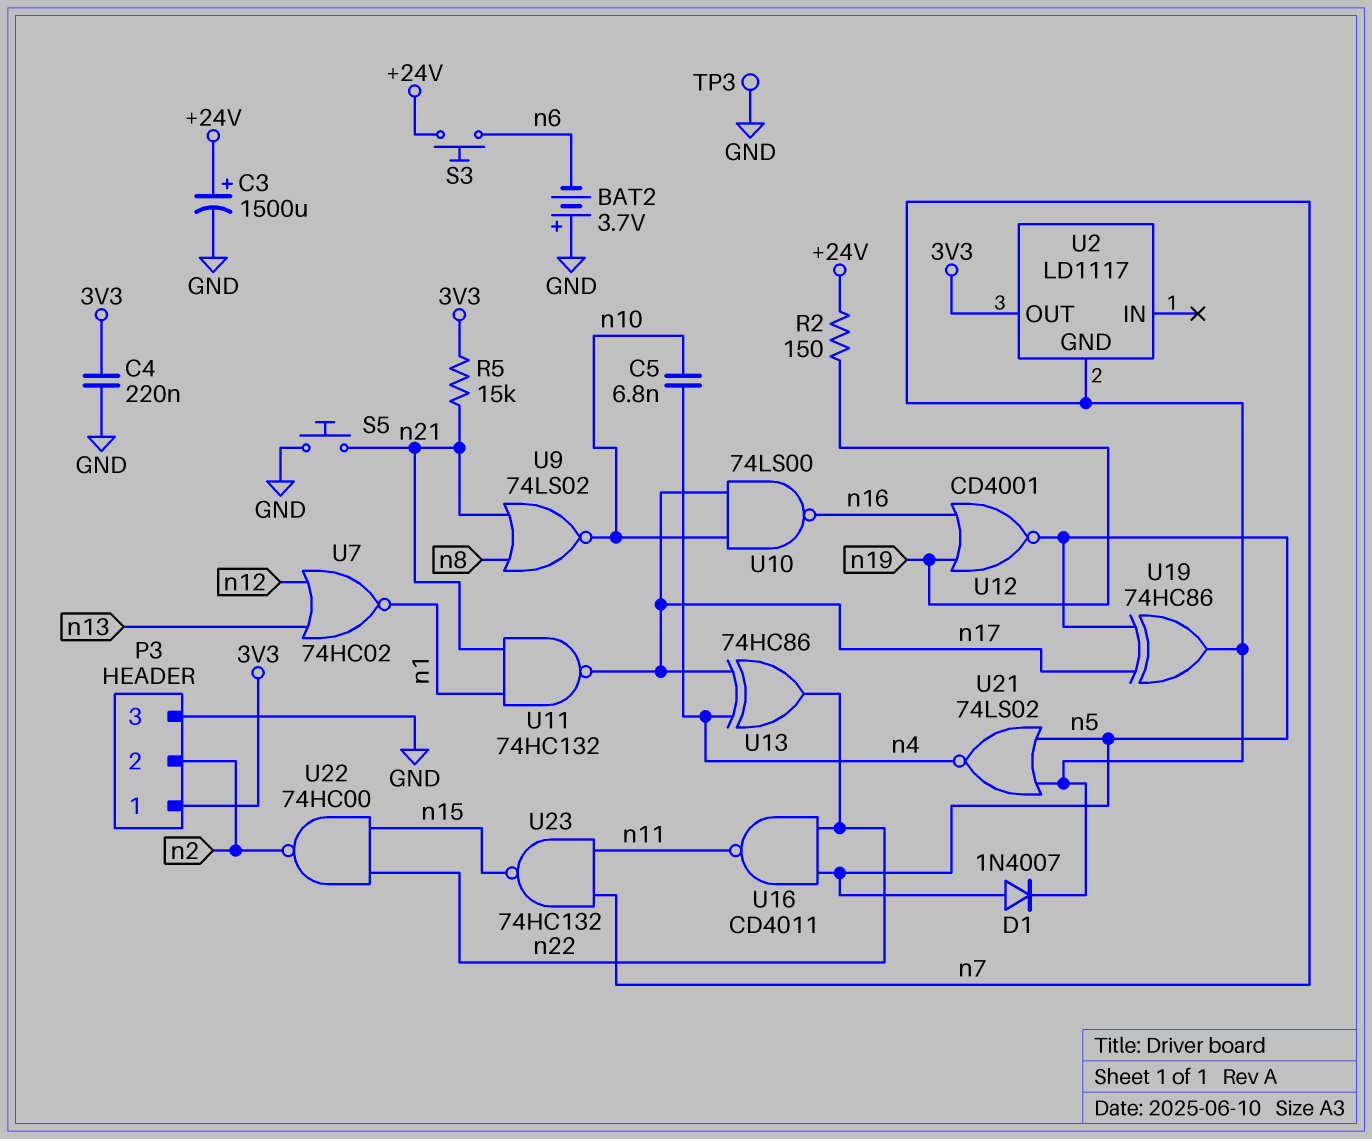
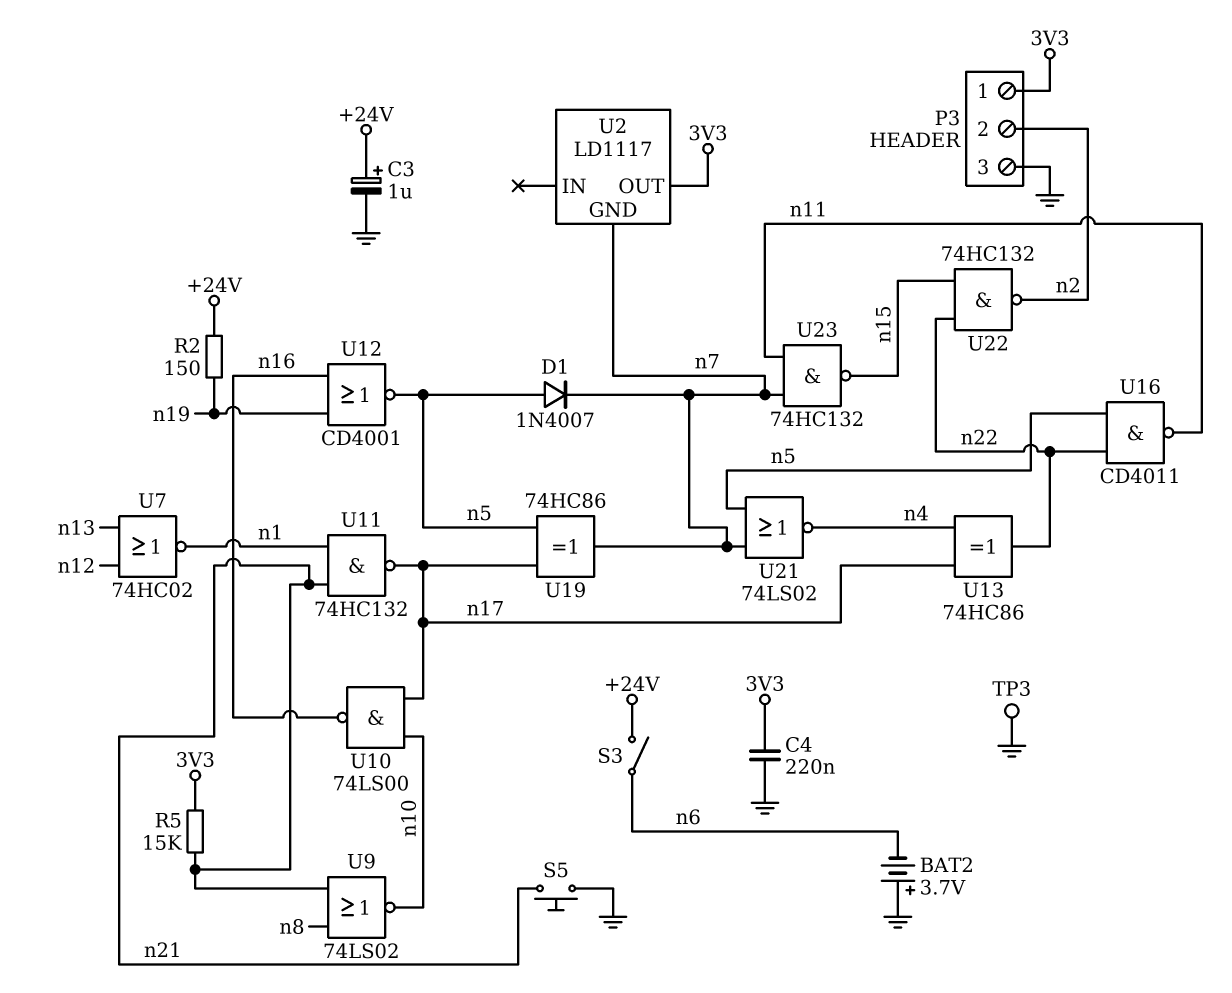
C3: 1500uF (plus +24V, minus GND) -> 1uF (plus +24V, minus GND)
C5: 6.8nF (n4, n10) -> none
S3: button (+24V, n6) -> switch (+24V, n6)
U22: NAND 74HC00 (in n15, in n22, out n2) -> NAND 74HC132 (in n15, in n22, out n2)

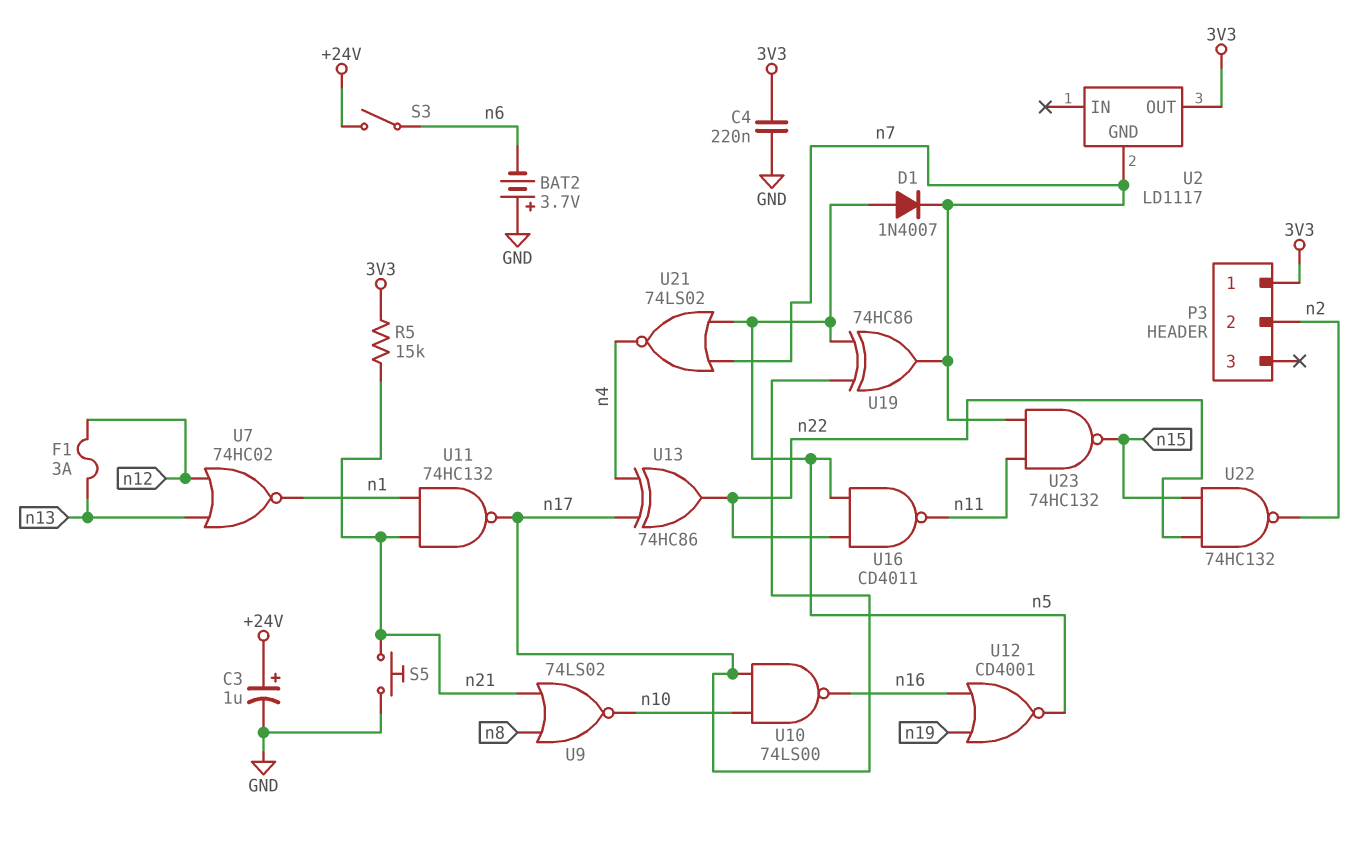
F1: none -> 3A (n12, n13)
P3 pin 3: GND -> none
R2: 150 (+24V, n19) -> none
TP3: test point (GND) -> none

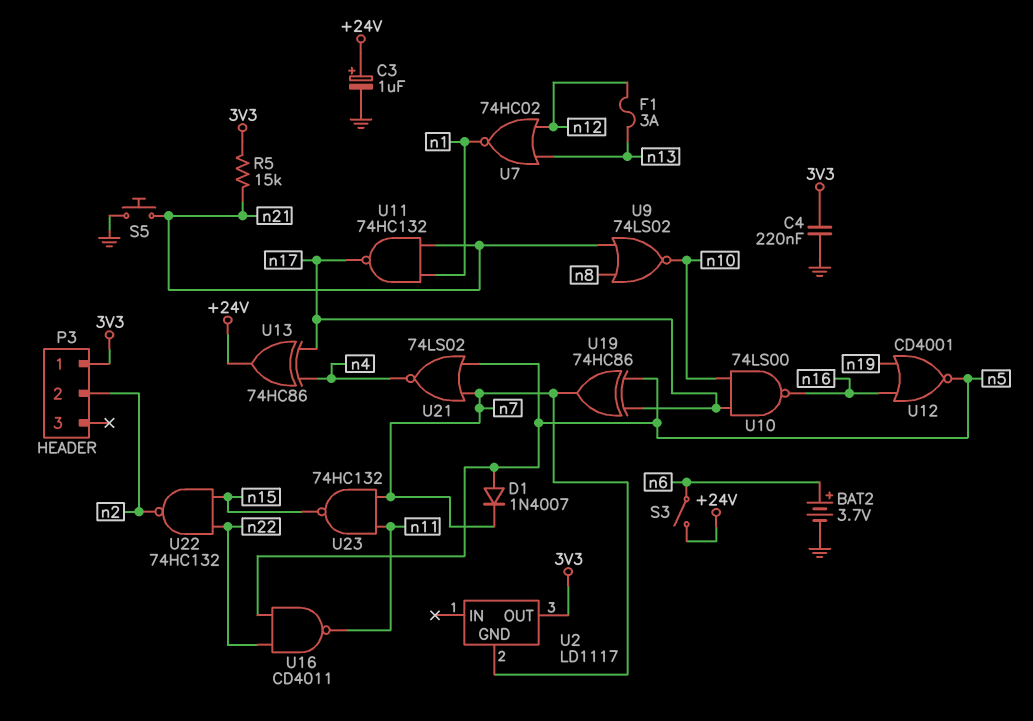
BAT2: 3.7V (plus GND, minus n6) -> 3.7V (plus n6, minus GND)
U13: XOR 74HC86 (in n4, in n17, out n22) -> XOR 74HC86 (in n4, in n17, out +24V)

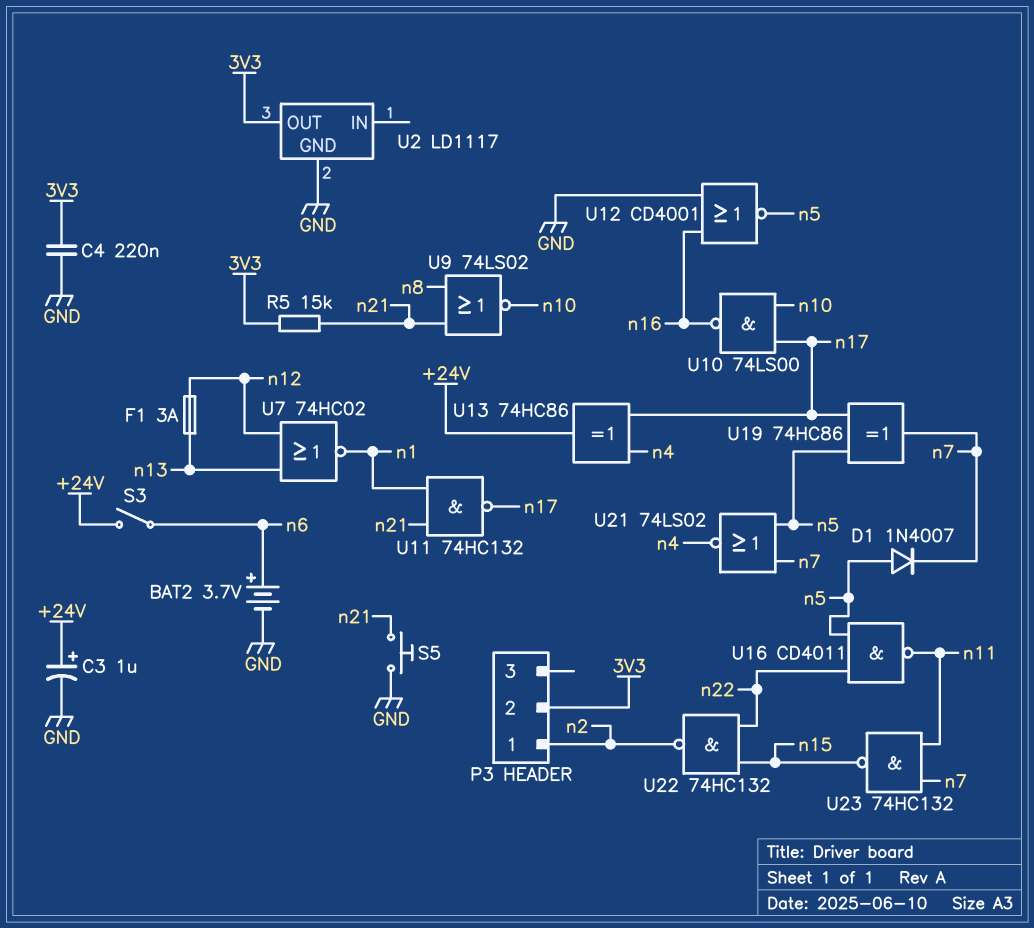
P3 pin 1: 3V3 -> n2
P3 pin 2: n2 -> 3V3
U2 pin GND: n7 -> GND
U12: NOR CD4001 (in n16, in n19, out n5) -> NOR CD4001 (in GND, in n16, out n5)

